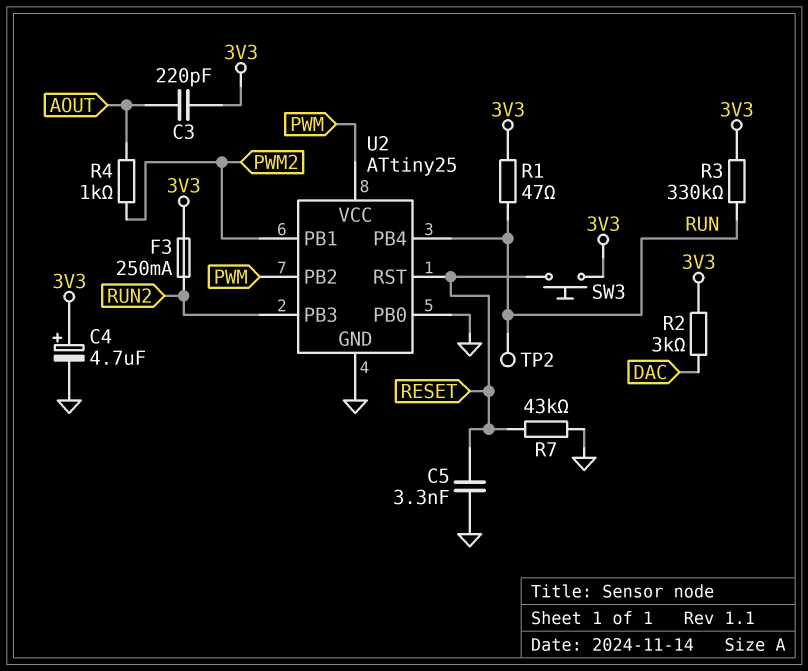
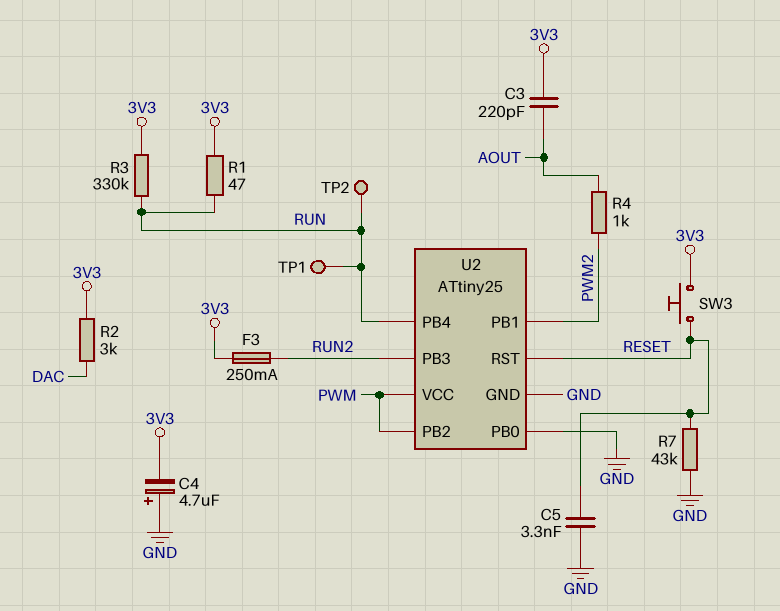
C4: 4.7uF (plus 3V3, minus GND) -> 4.7uF (plus GND, minus 3V3)
TP1: none -> test point (RUN)

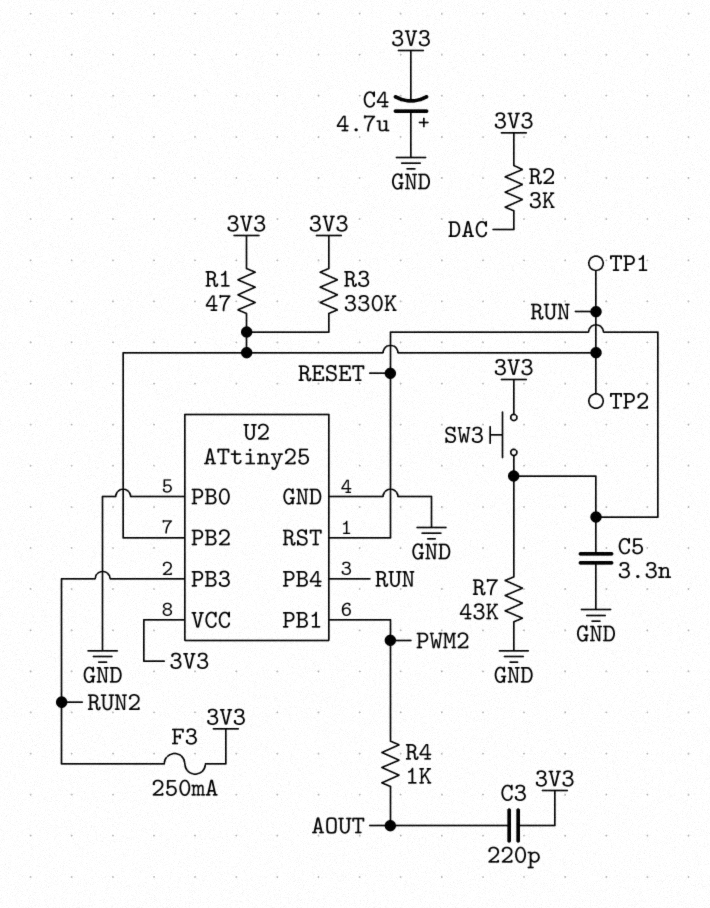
U2 pin PB2: PWM -> RUN
U2 pin VCC: PWM -> 3V3

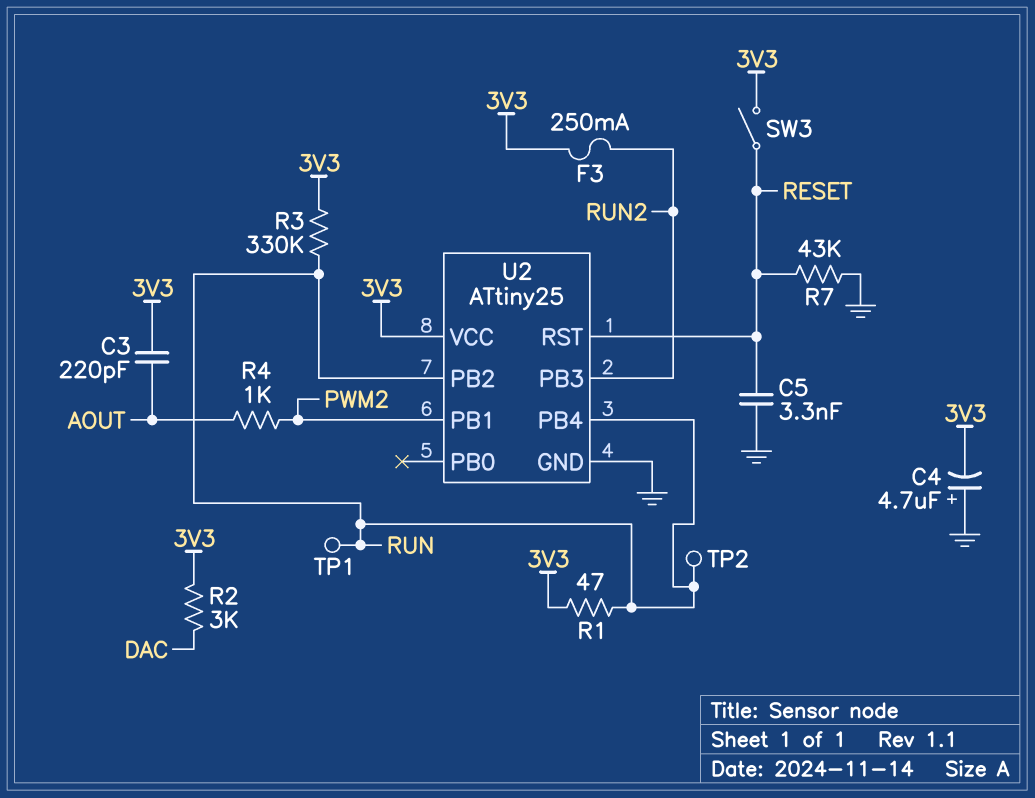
SW3: button (3V3, RESET) -> switch (3V3, RESET)
U2 pin PB0: GND -> none

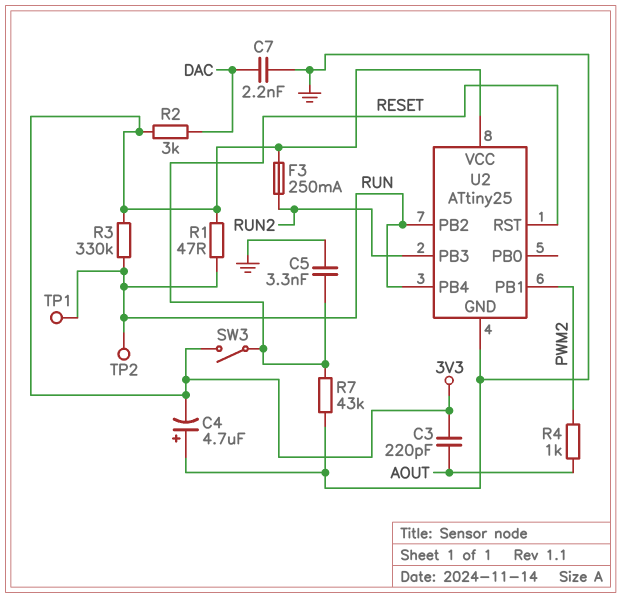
C7: none -> 2.2nF (DAC, GND)

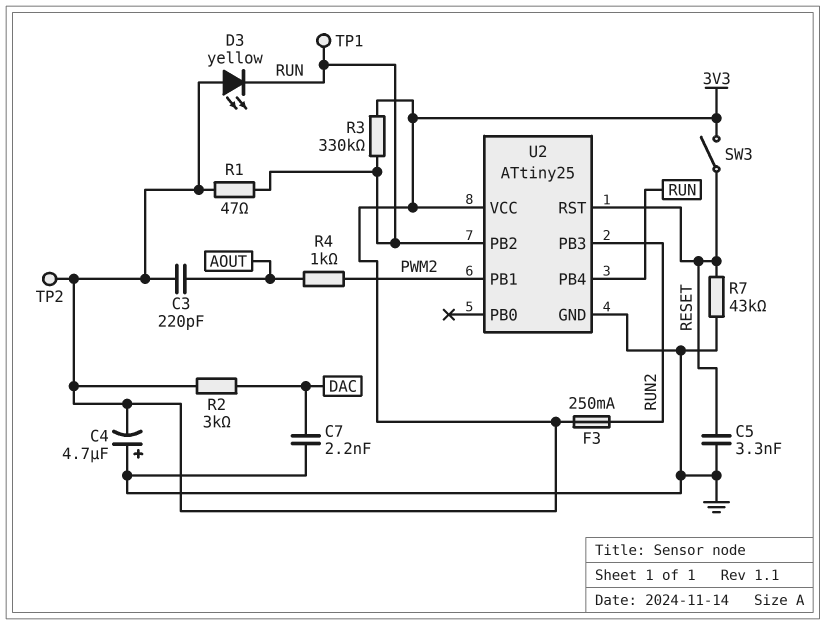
D3: none -> LED yellow (A 3V3, K RUN)
TP2: test point (RUN) -> test point (3V3)

